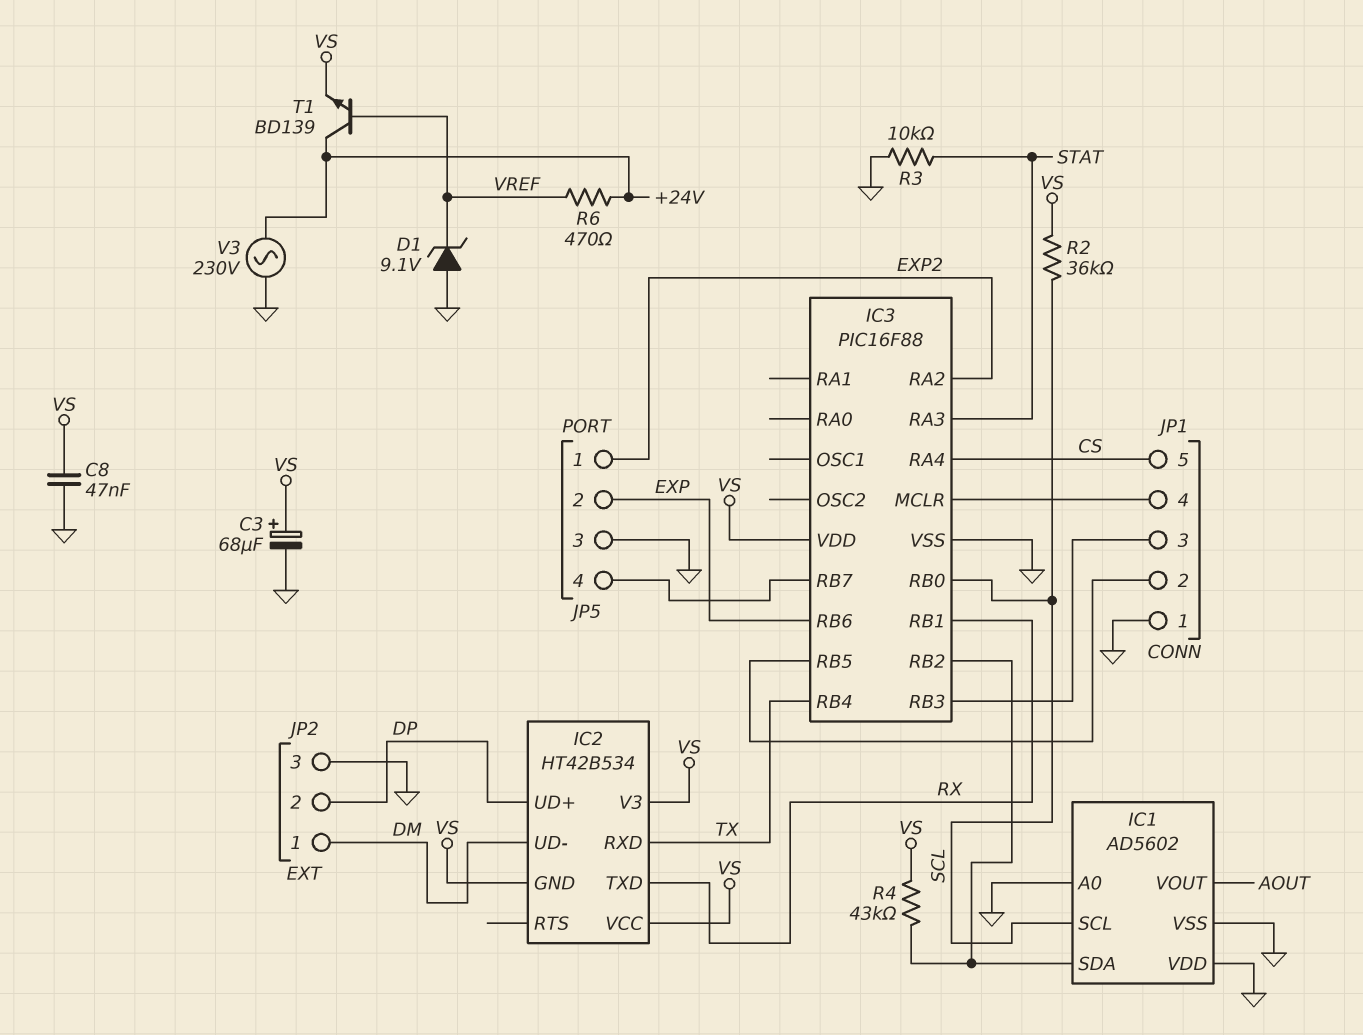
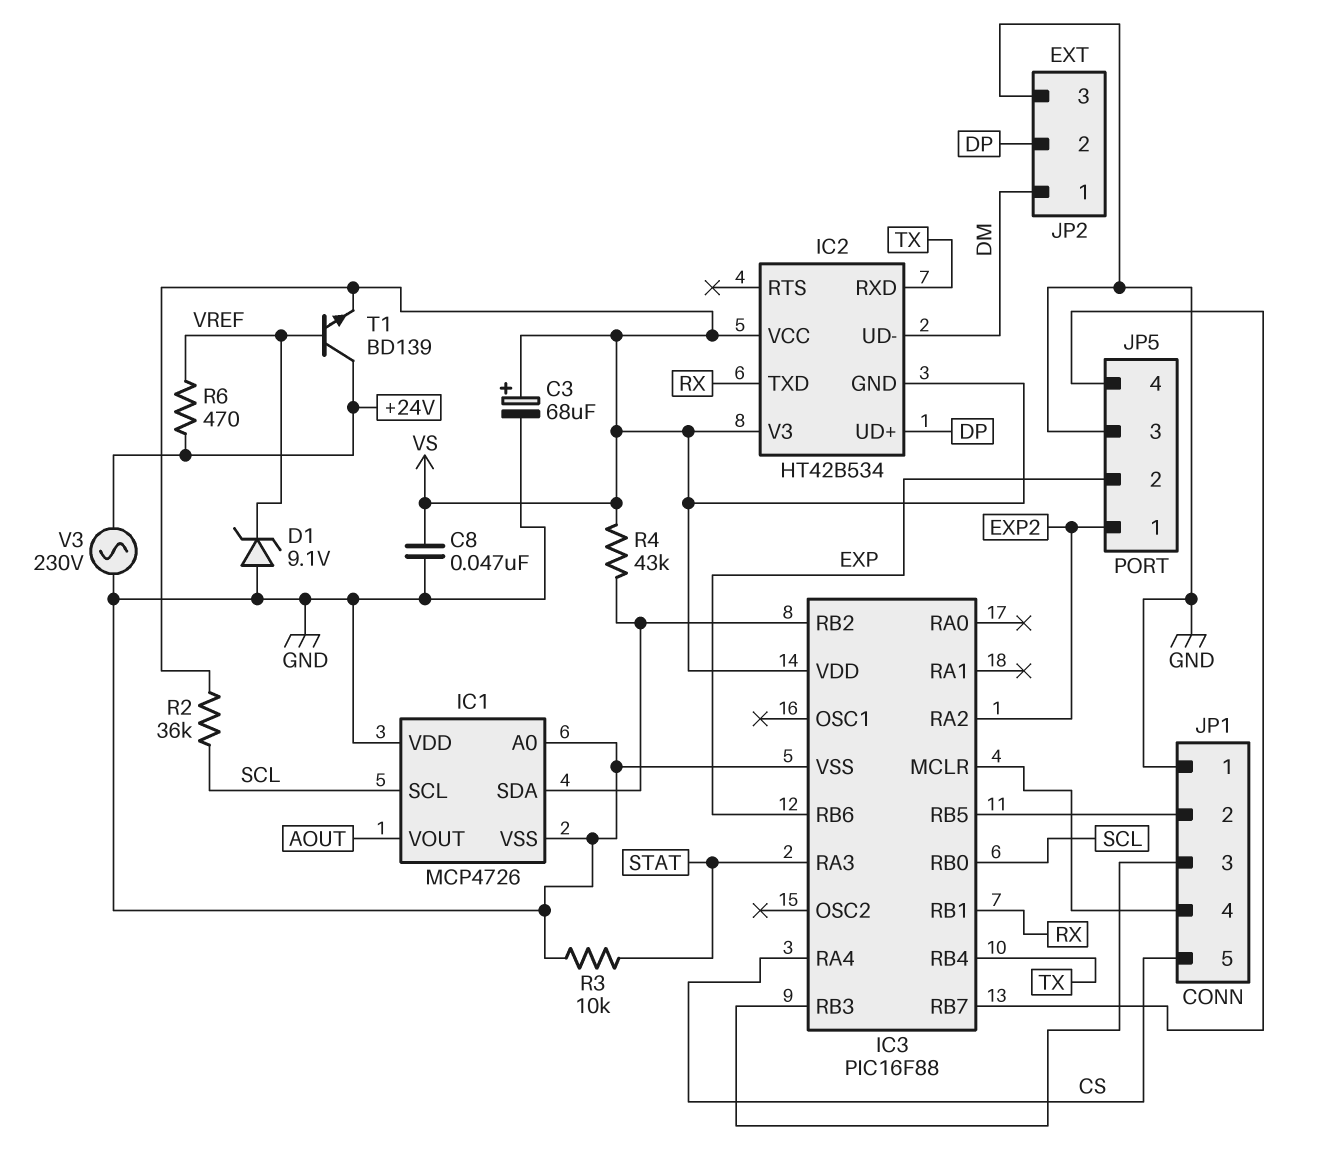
IC1: AD5602 -> MCP4726

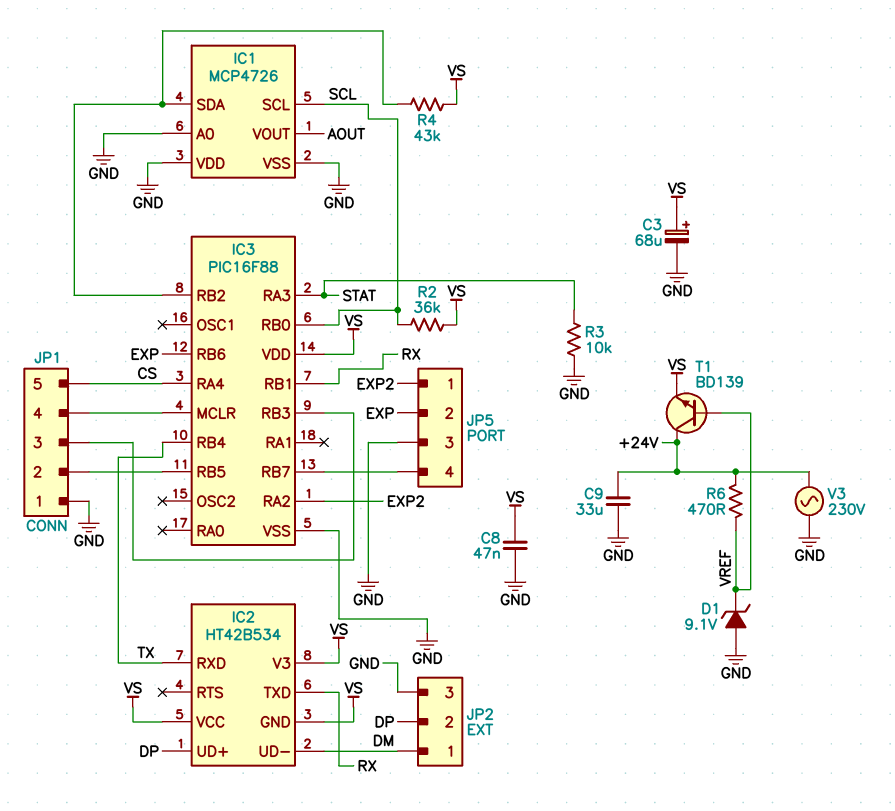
C9: none -> 33uF (+24V, GND)

